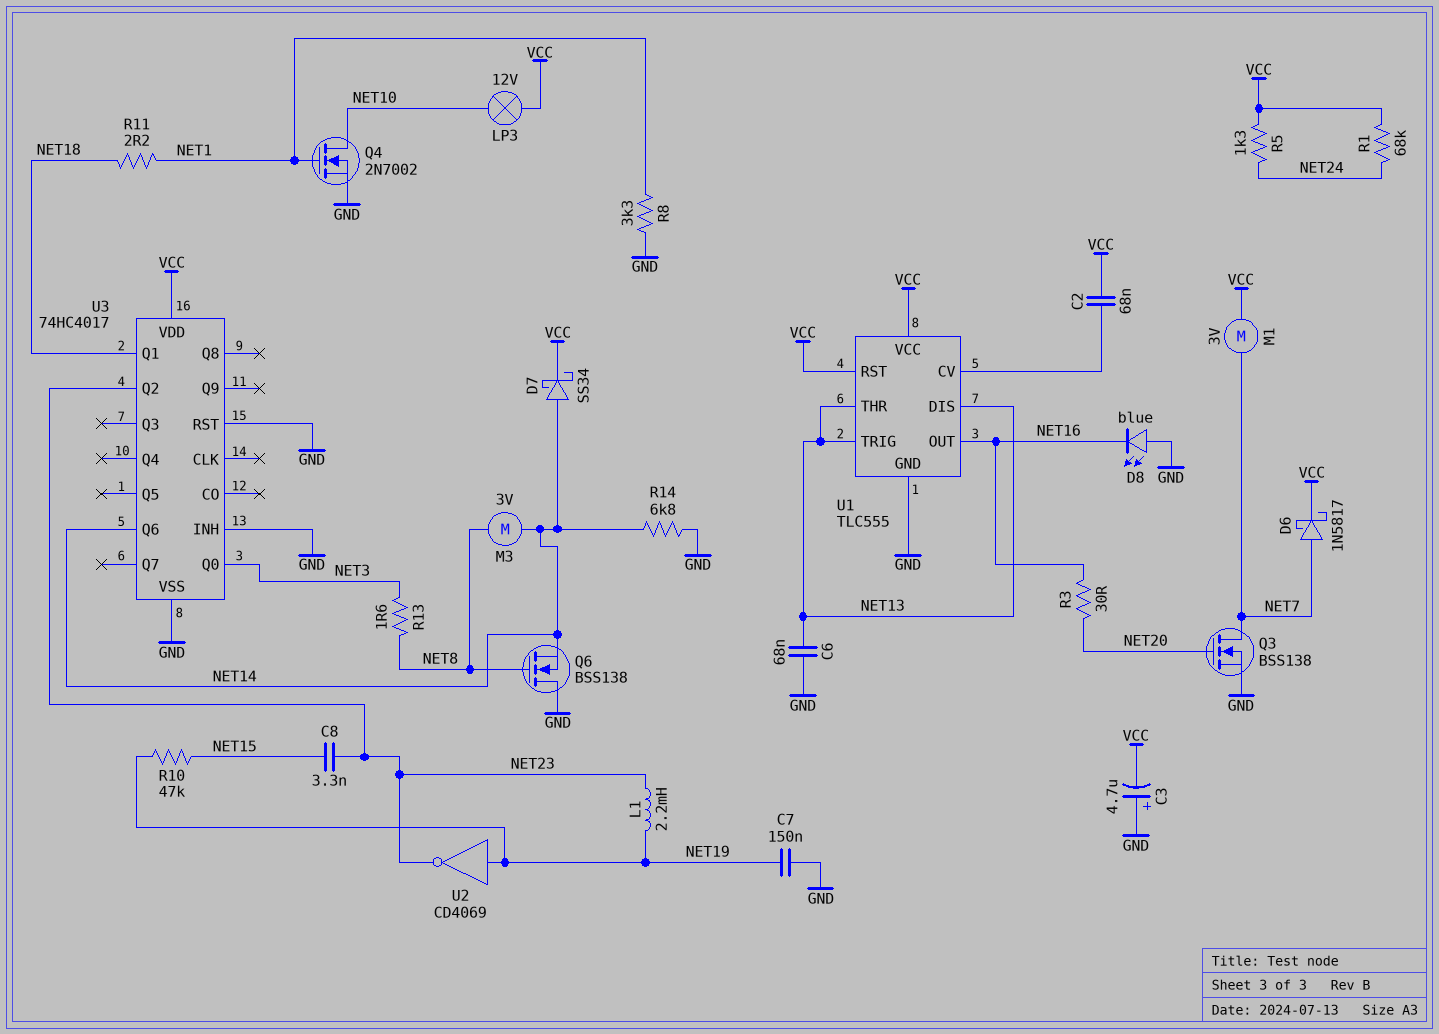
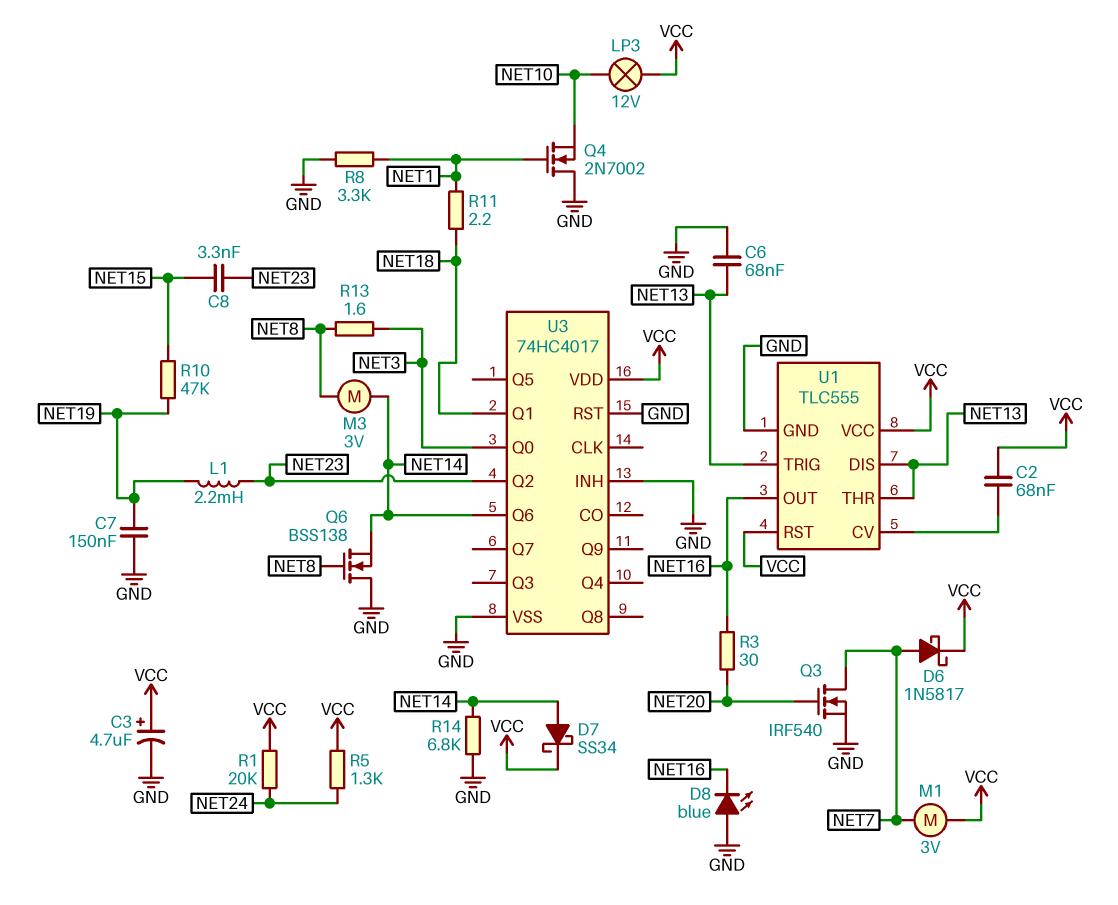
C3: 4.7uF (plus GND, minus VCC) -> 4.7uF (plus VCC, minus GND)
Q3: NMOS BSS138 (G NET20, D NET7, S GND) -> NMOS IRF540 (G NET20, D NET7, S GND)
Q4: NMOS 2N7002 (G NET1, D NET10, S GND) -> NMOS 2N7002 (G NET1, D GND, S NET10)
R1: 68k (NET24, VCC) -> 20k (NET24, VCC)
U2: NOT CD4069 (in NET19, out NET23) -> none

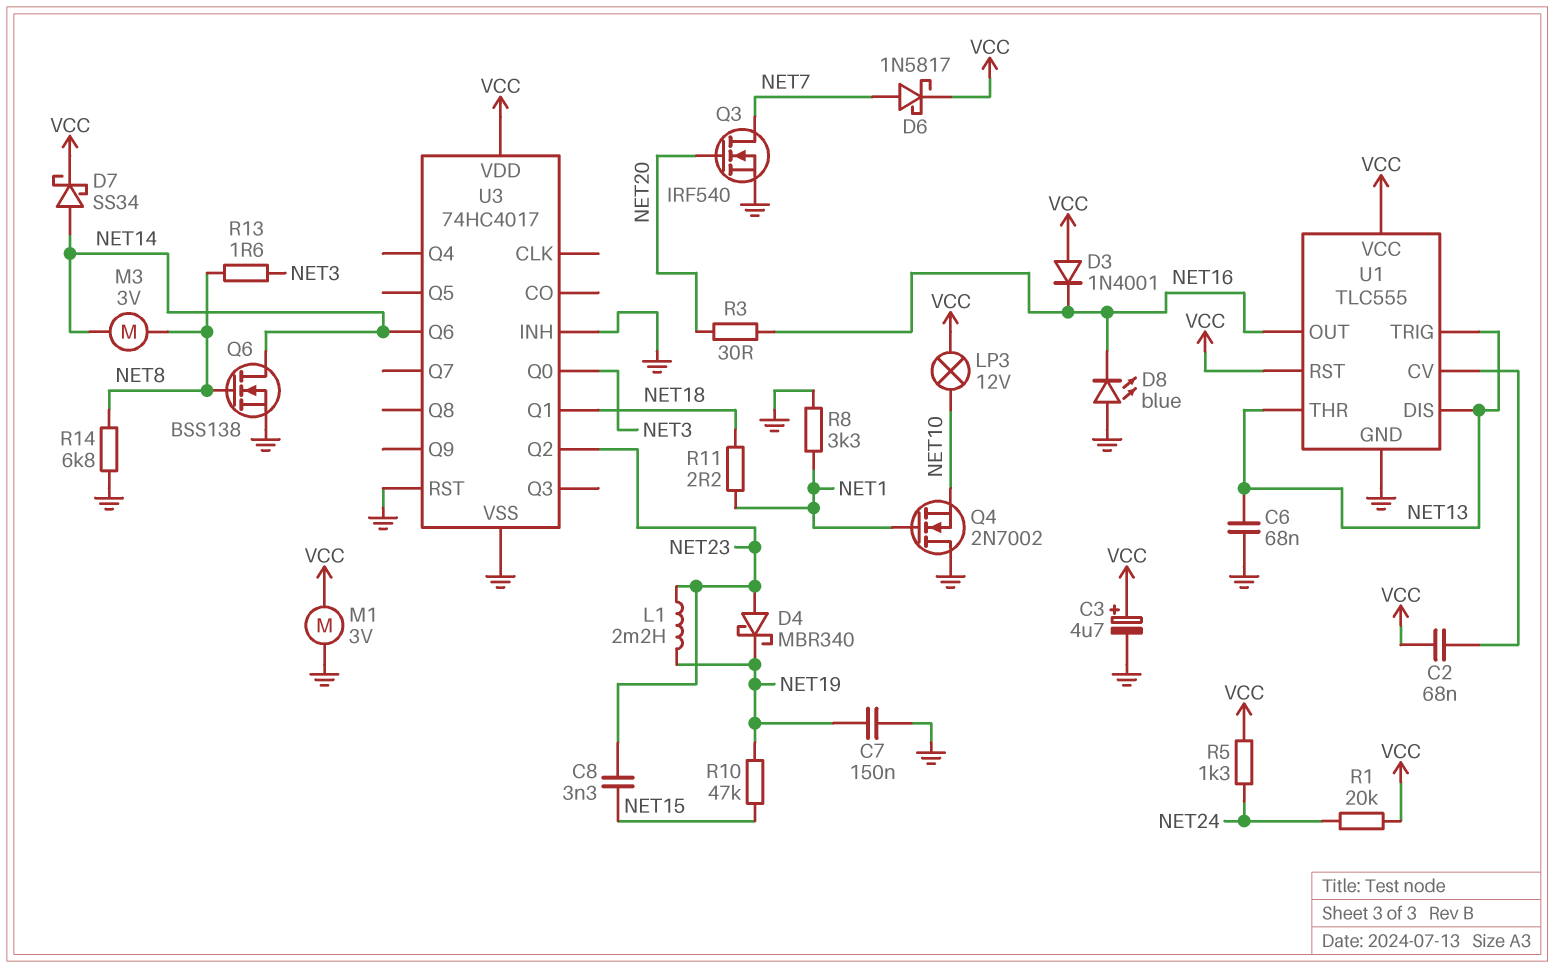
D3: none -> diode 1N4001 (A VCC, K NET16)
D4: none -> schottky MBR340 (A NET23, K NET19)
M1: motor 3V (NET7, VCC) -> motor 3V (GND, VCC)
Q6: NMOS BSS138 (G NET8, D GND, S NET14) -> NMOS BSS138 (G NET8, D NET14, S GND)
R14: 6.8k (GND, NET14) -> 6.8k (GND, NET8)

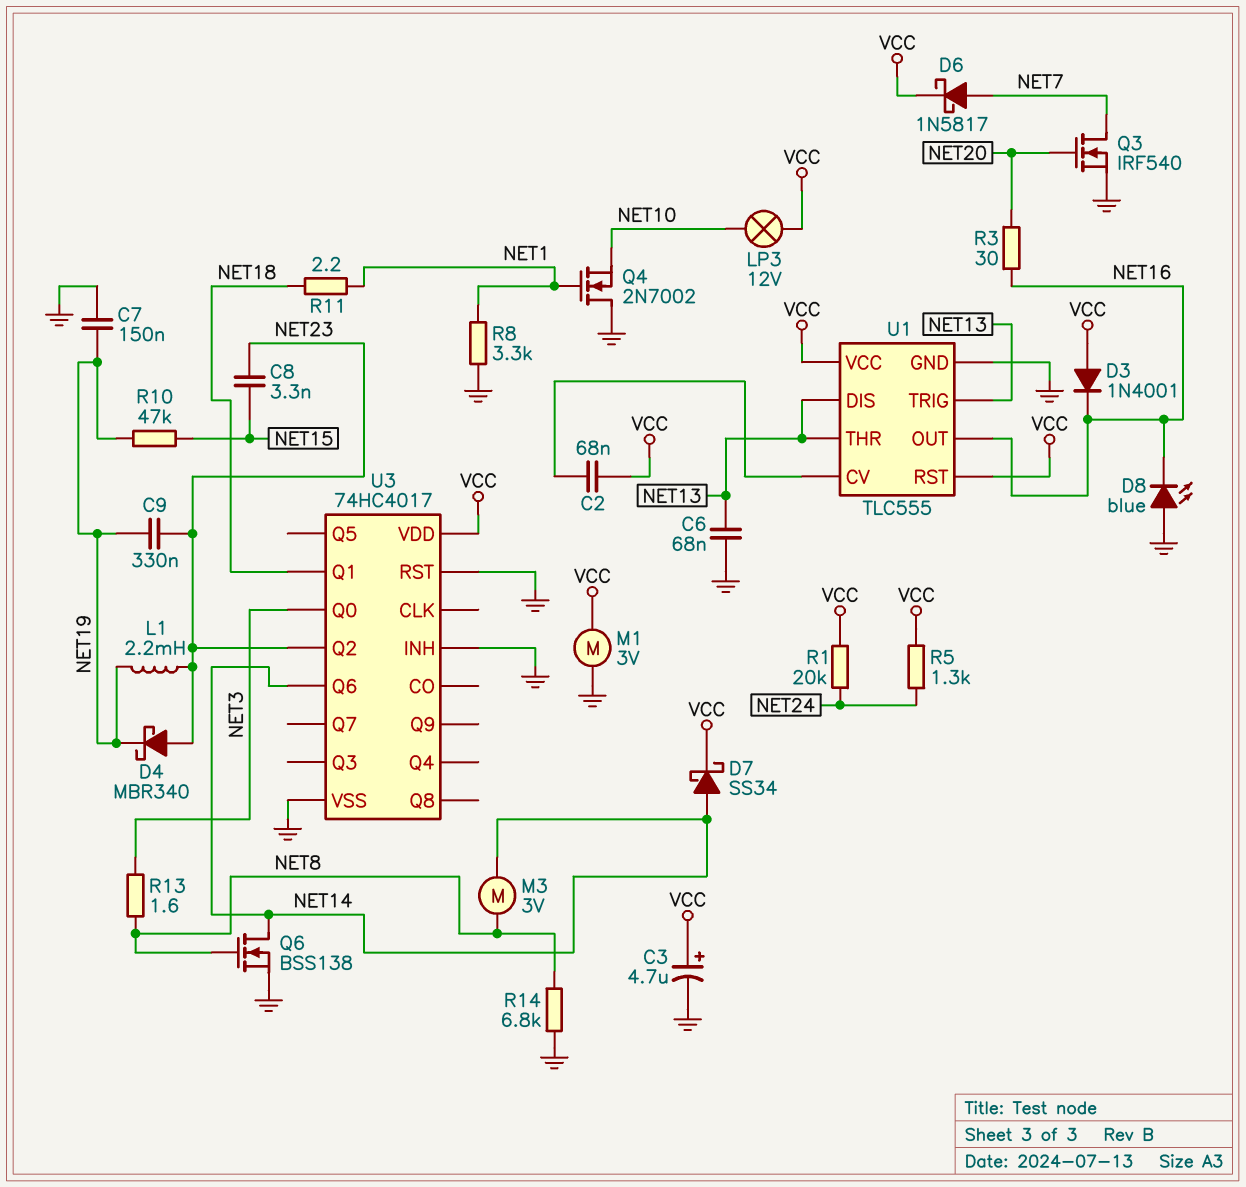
C9: none -> 330nF (NET19, NET23)

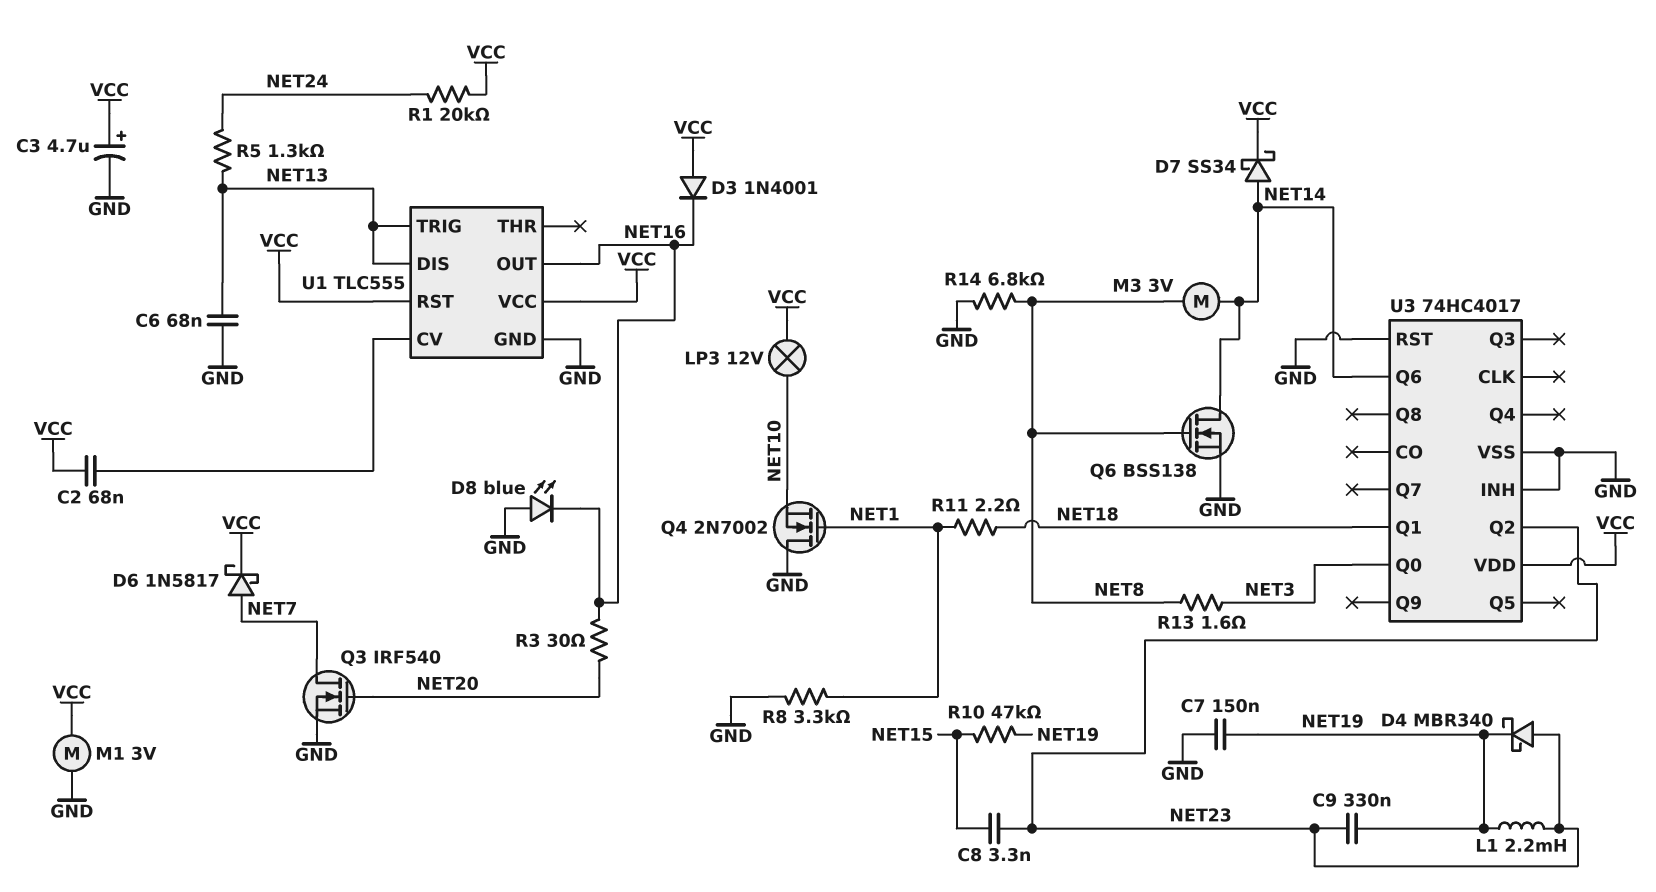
R5: 1.3k (NET24, VCC) -> 1.3k (NET13, NET24)
U1 pin THR: NET13 -> none

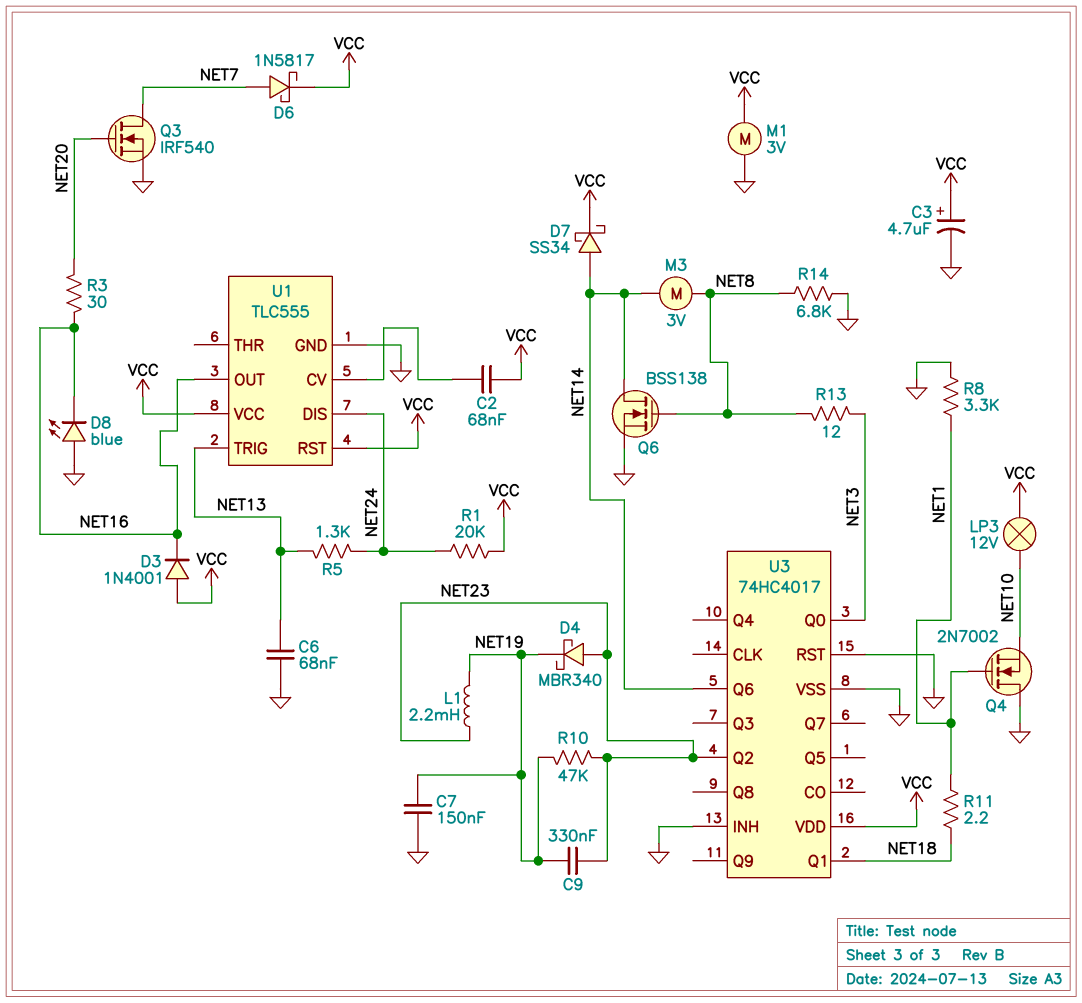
C8: 3.3nF (NET15, NET23) -> none
R10: 47k (NET15, NET19) -> 47k (NET19, NET23)
R13: 1.6 (NET3, NET8) -> 12 (NET3, NET8)
U1 pin DIS: NET13 -> NET24

